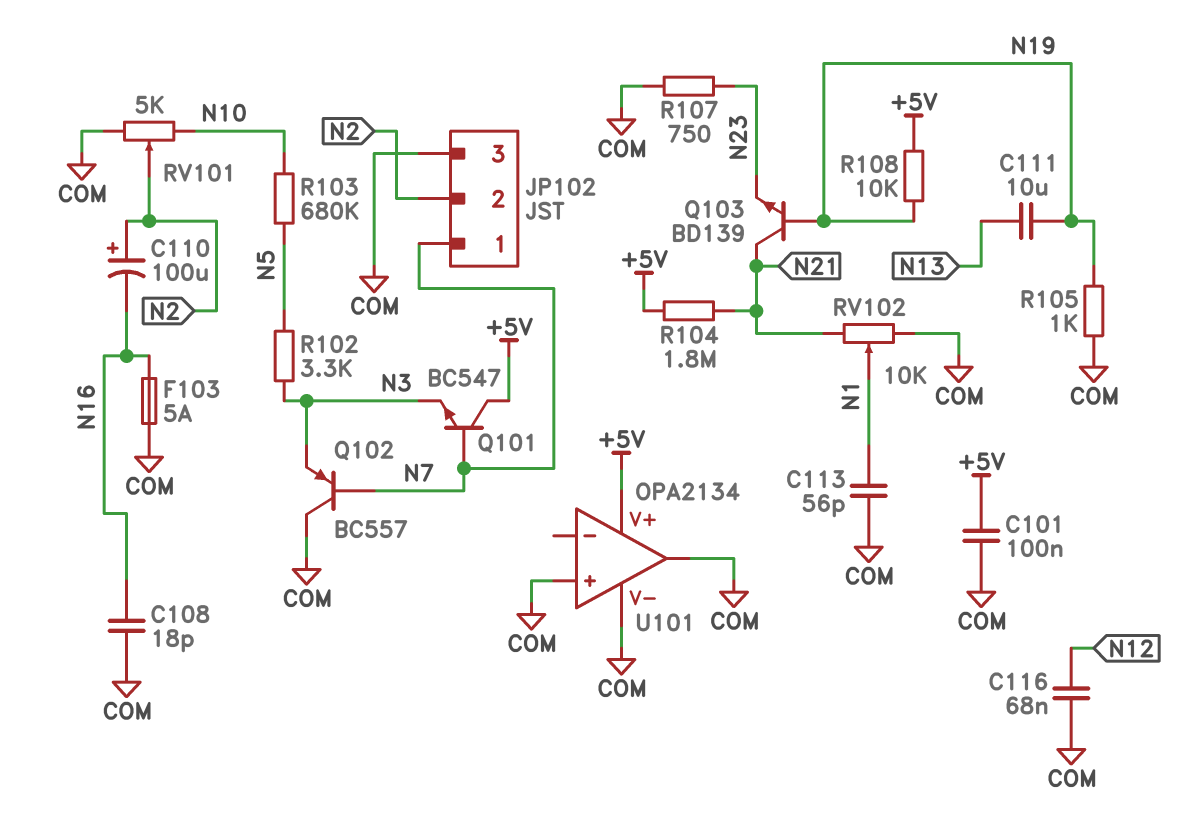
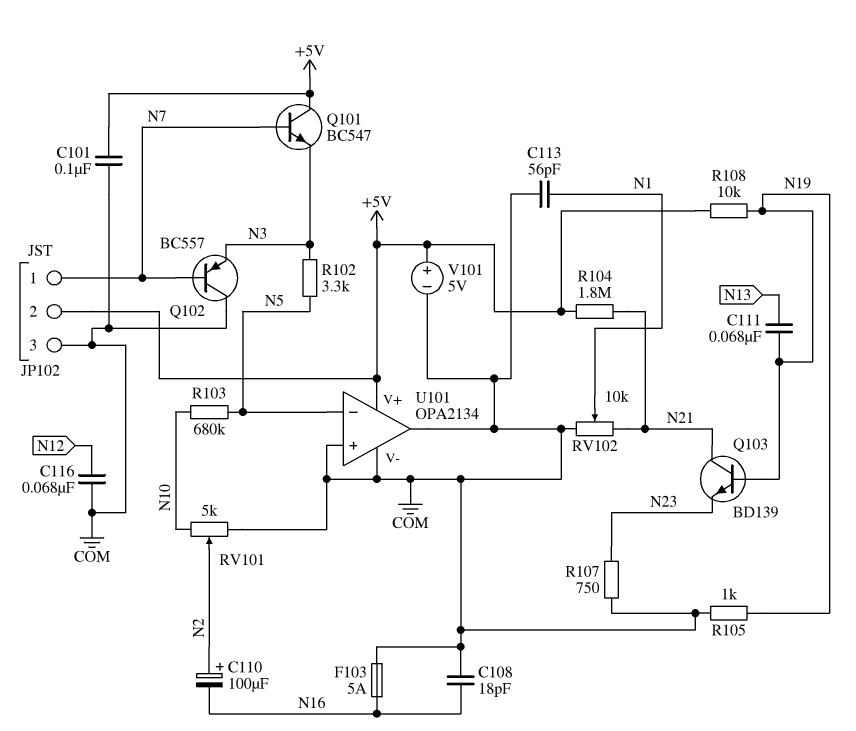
C111: 10uF (N13, N19) -> 68nF (N13, N19)
JP102 pin 2: N2 -> +5V
U101 pin in-: none -> N5
V101: none -> 5V (plus +5V, minus COM)

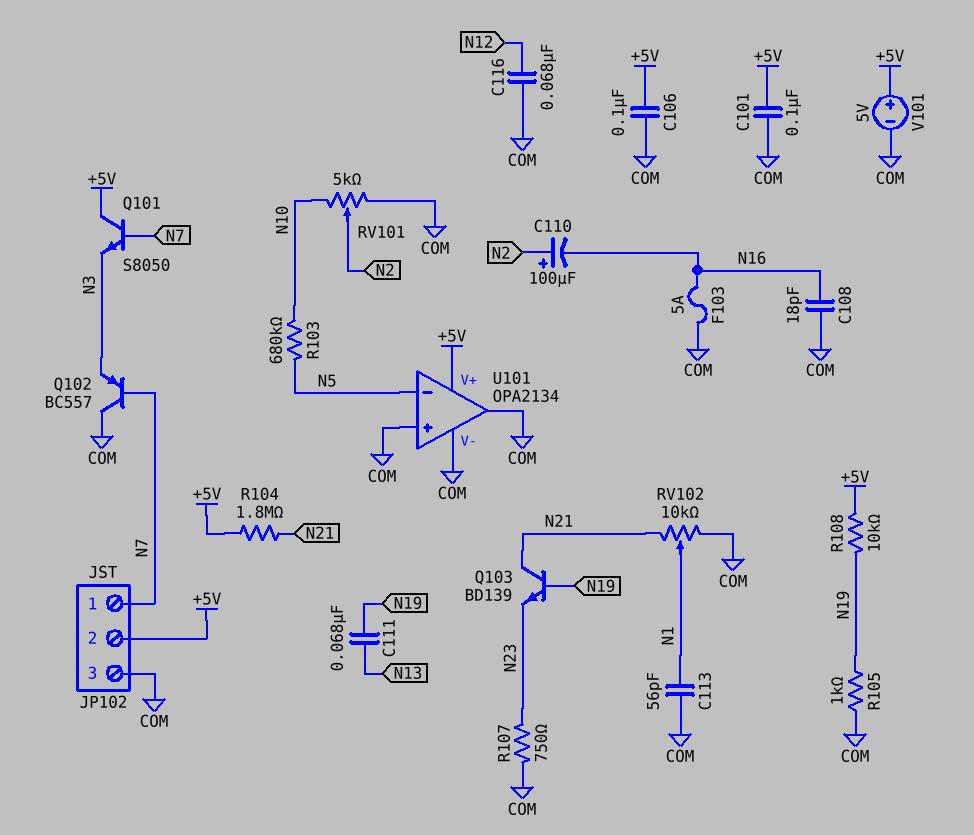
C106: none -> 100nF (+5V, COM)
Q101: NPN BC547 (B N7, C +5V, E N3) -> NPN S8050 (B N7, C +5V, E N3)
R102: 3.3k (N3, N5) -> none

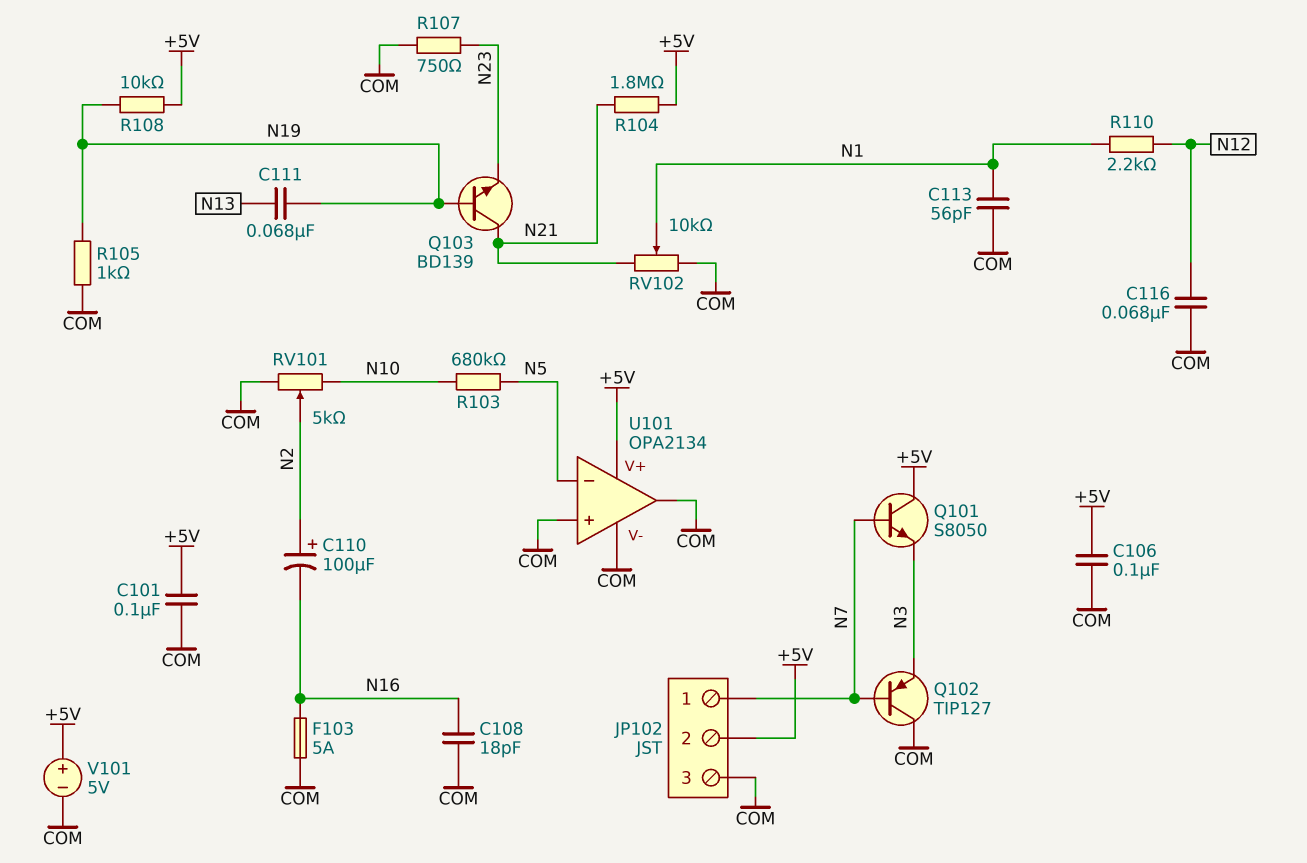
Q102: PNP BC557 (B N7, C COM, E N3) -> PNP TIP127 (B N7, C COM, E N3)
R110: none -> 2.2k (N1, N12)

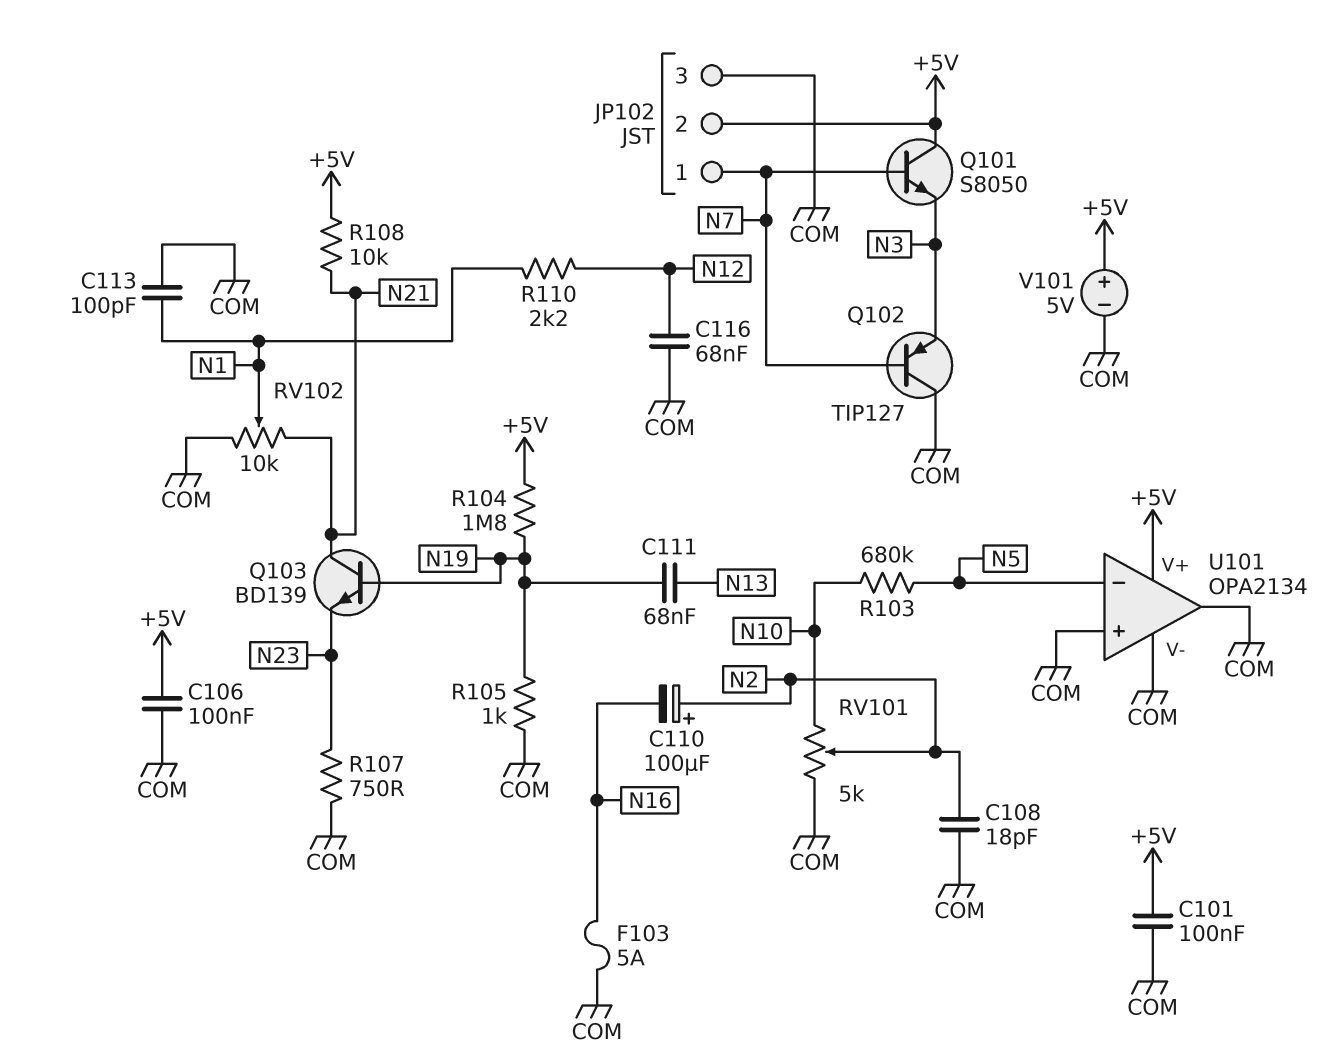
C108: 18pF (COM, N16) -> 18pF (COM, N2)
C113: 56pF (COM, N1) -> 100pF (COM, N1)
R104: 1.8M (+5V, N21) -> 1.8M (+5V, N19)
R108: 10k (+5V, N19) -> 10k (+5V, N21)

